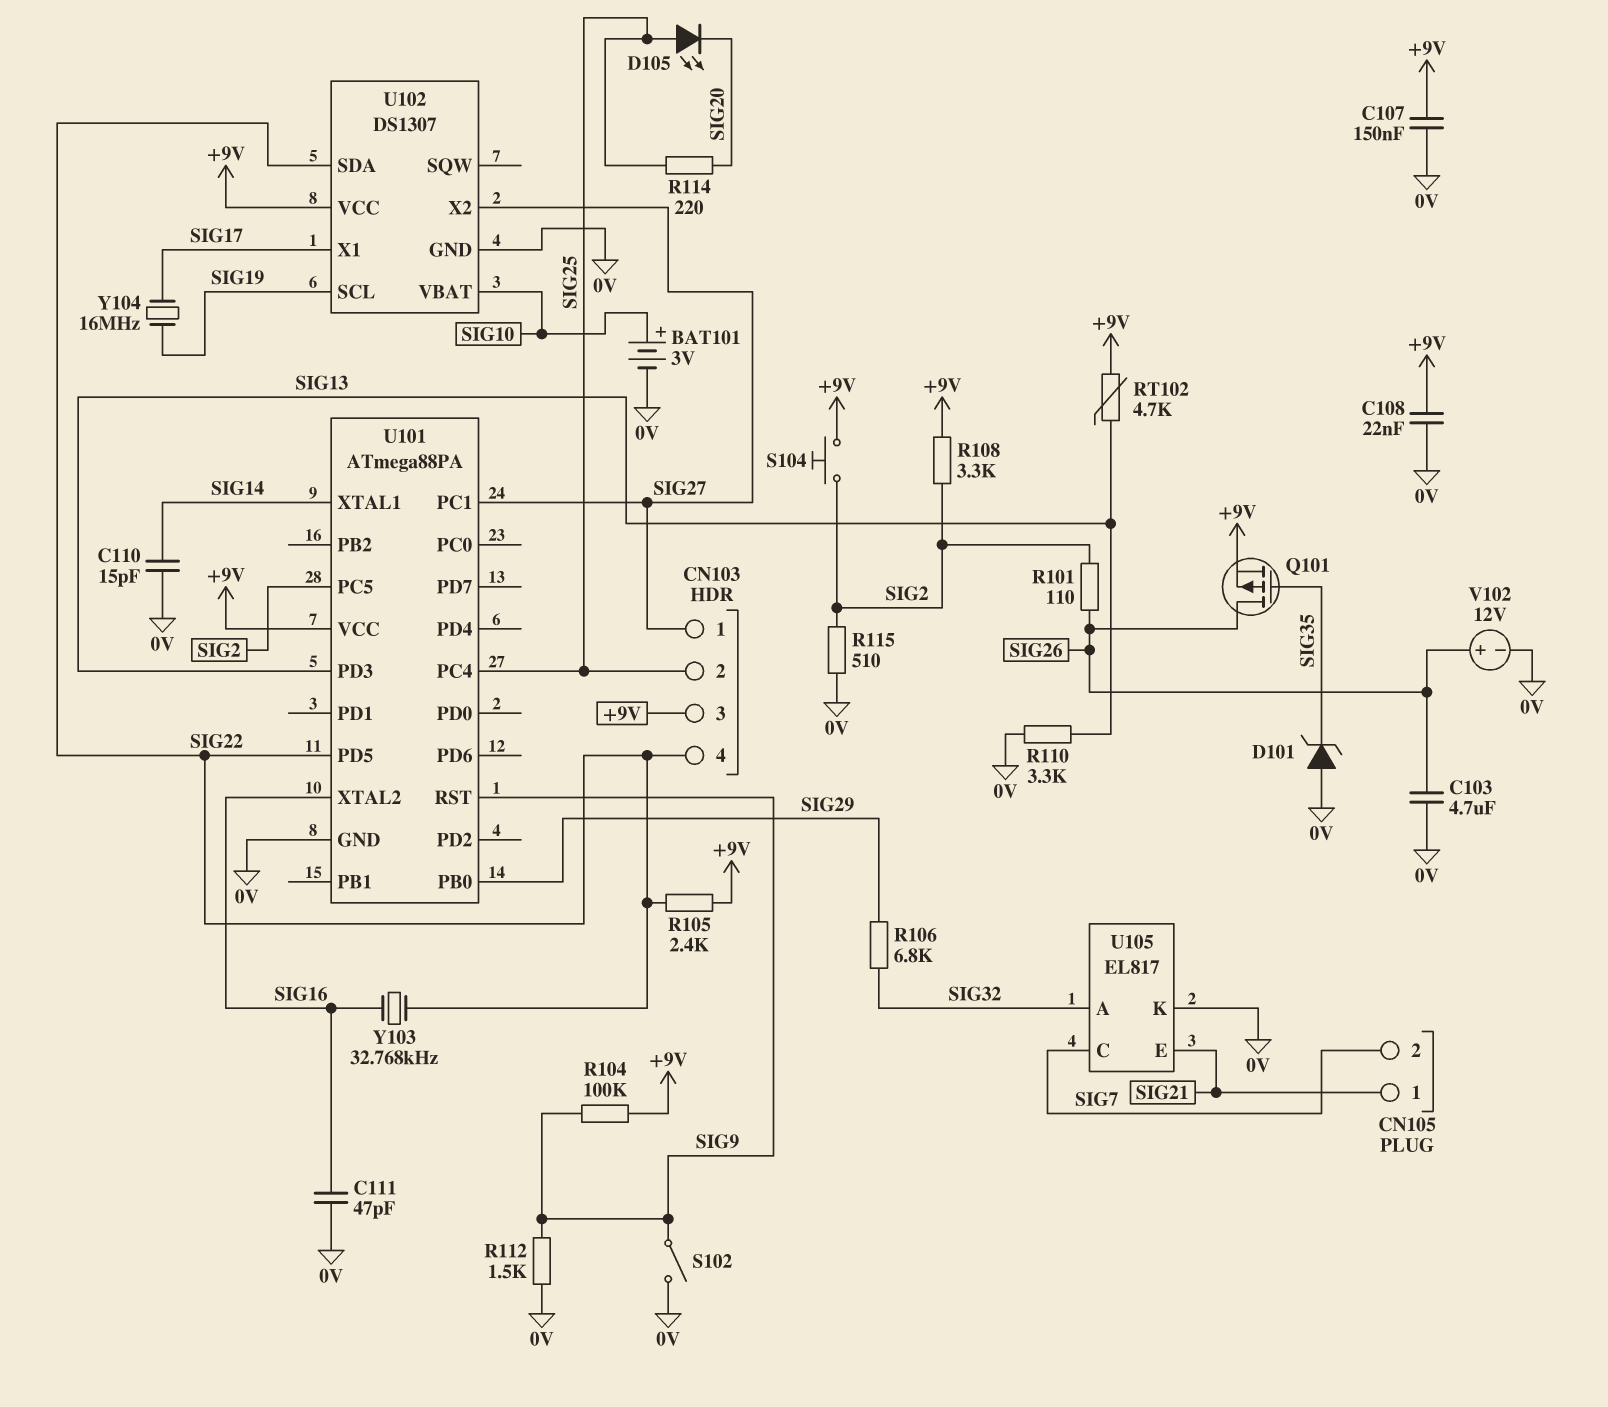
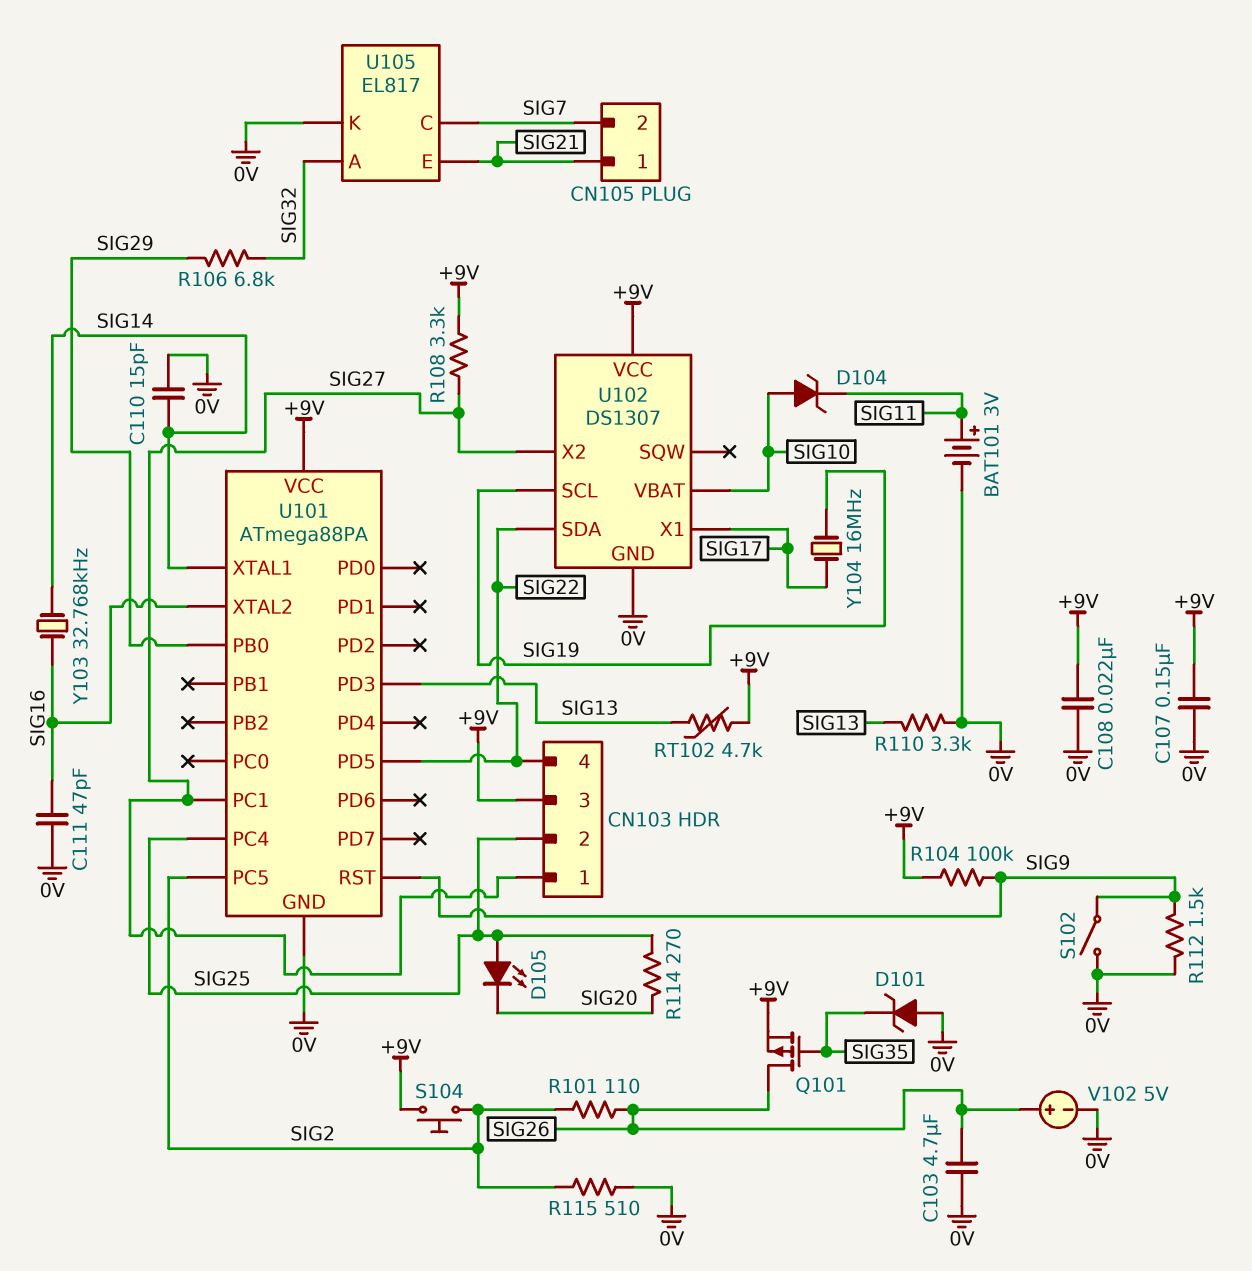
BAT101: 3V (plus SIG10, minus 0V) -> 3V (plus SIG11, minus 0V)
D104: none -> zener (A SIG10, K SIG11)
R105: 2.4k (+9V, SIG22) -> none
R108: 3.3k (+9V, SIG2) -> 3.3k (+9V, SIG27)
R114: 220 (SIG20, SIG25) -> 270 (SIG20, SIG25)
V102: 12V (plus SIG26, minus 0V) -> 5V (plus SIG26, minus 0V)
Y103: 32.768kHz (SIG16, SIG22) -> 32.768kHz (SIG14, SIG16)

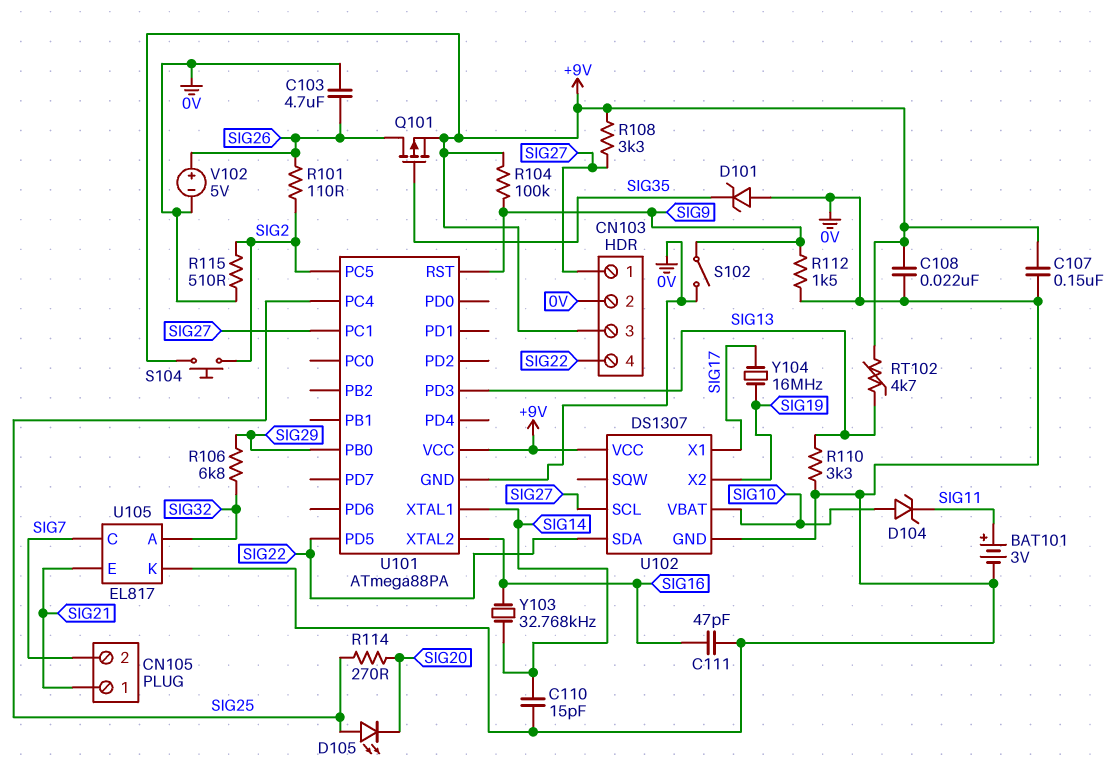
CN103 pin 2: SIG25 -> 0V
U102 pin SCL: SIG19 -> SIG27
U102 pin X2: SIG27 -> SIG19

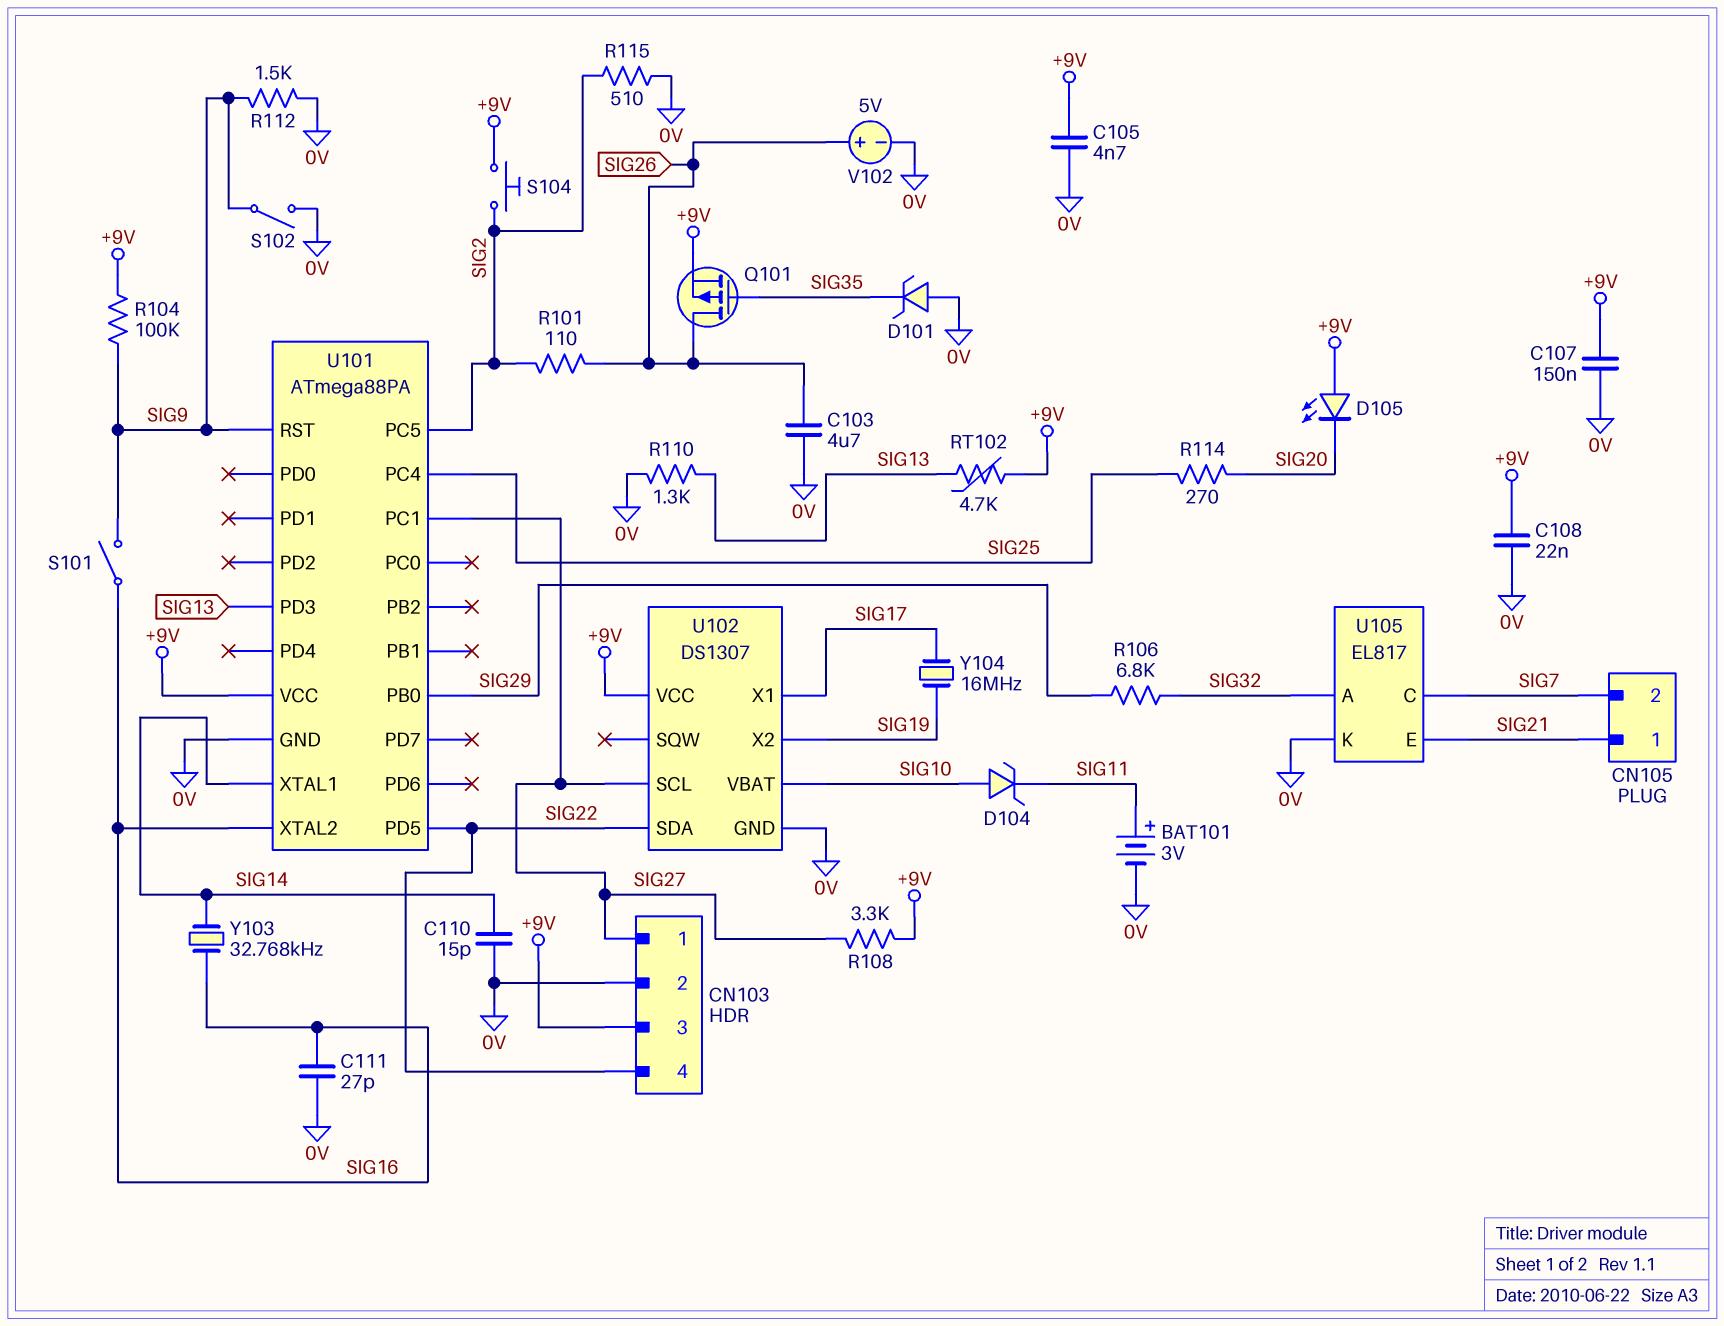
C105: none -> 4.7nF (+9V, 0V)
C111: 47pF (0V, SIG16) -> 27pF (0V, SIG16)
D105: LED (A SIG25, K SIG20) -> LED (A +9V, K SIG20)
R110: 3.3k (0V, SIG13) -> 1.3k (0V, SIG13)
S101: none -> switch (SIG9, SIG16)

